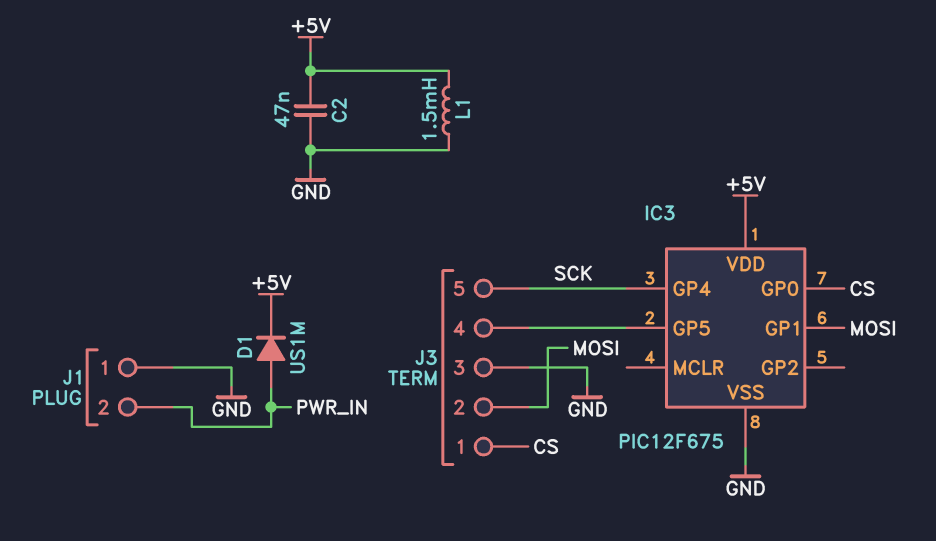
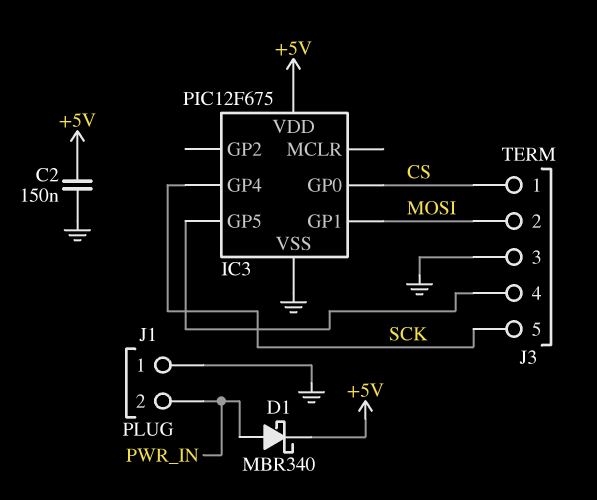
C2: 47nF (+5V, GND) -> 150nF (+5V, GND)
D1: diode US1M (A PWR_IN, K +5V) -> schottky MBR340 (A PWR_IN, K +5V)
L1: 1.5mH (+5V, GND) -> none

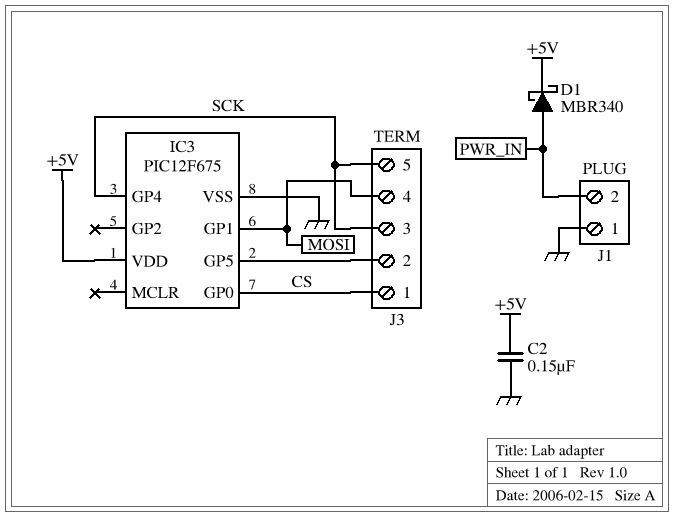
J3 pin 2: MOSI -> IC3/GP5
J3 pin 3: GND -> SCK
J3 pin 4: IC3/GP5 -> MOSI

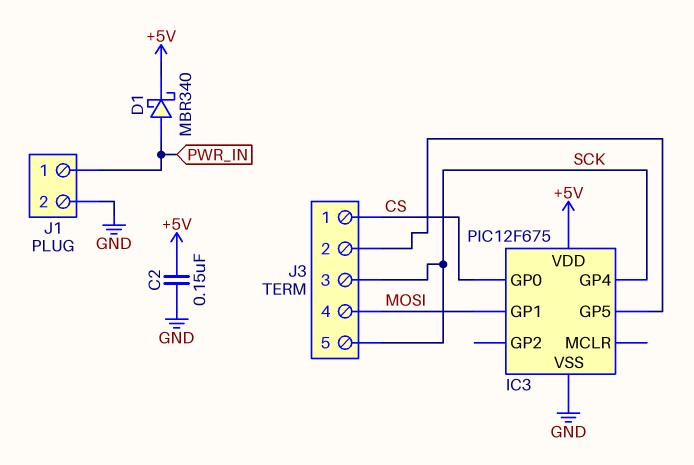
J1 pin 1: GND -> PWR_IN
J1 pin 2: PWR_IN -> GND

